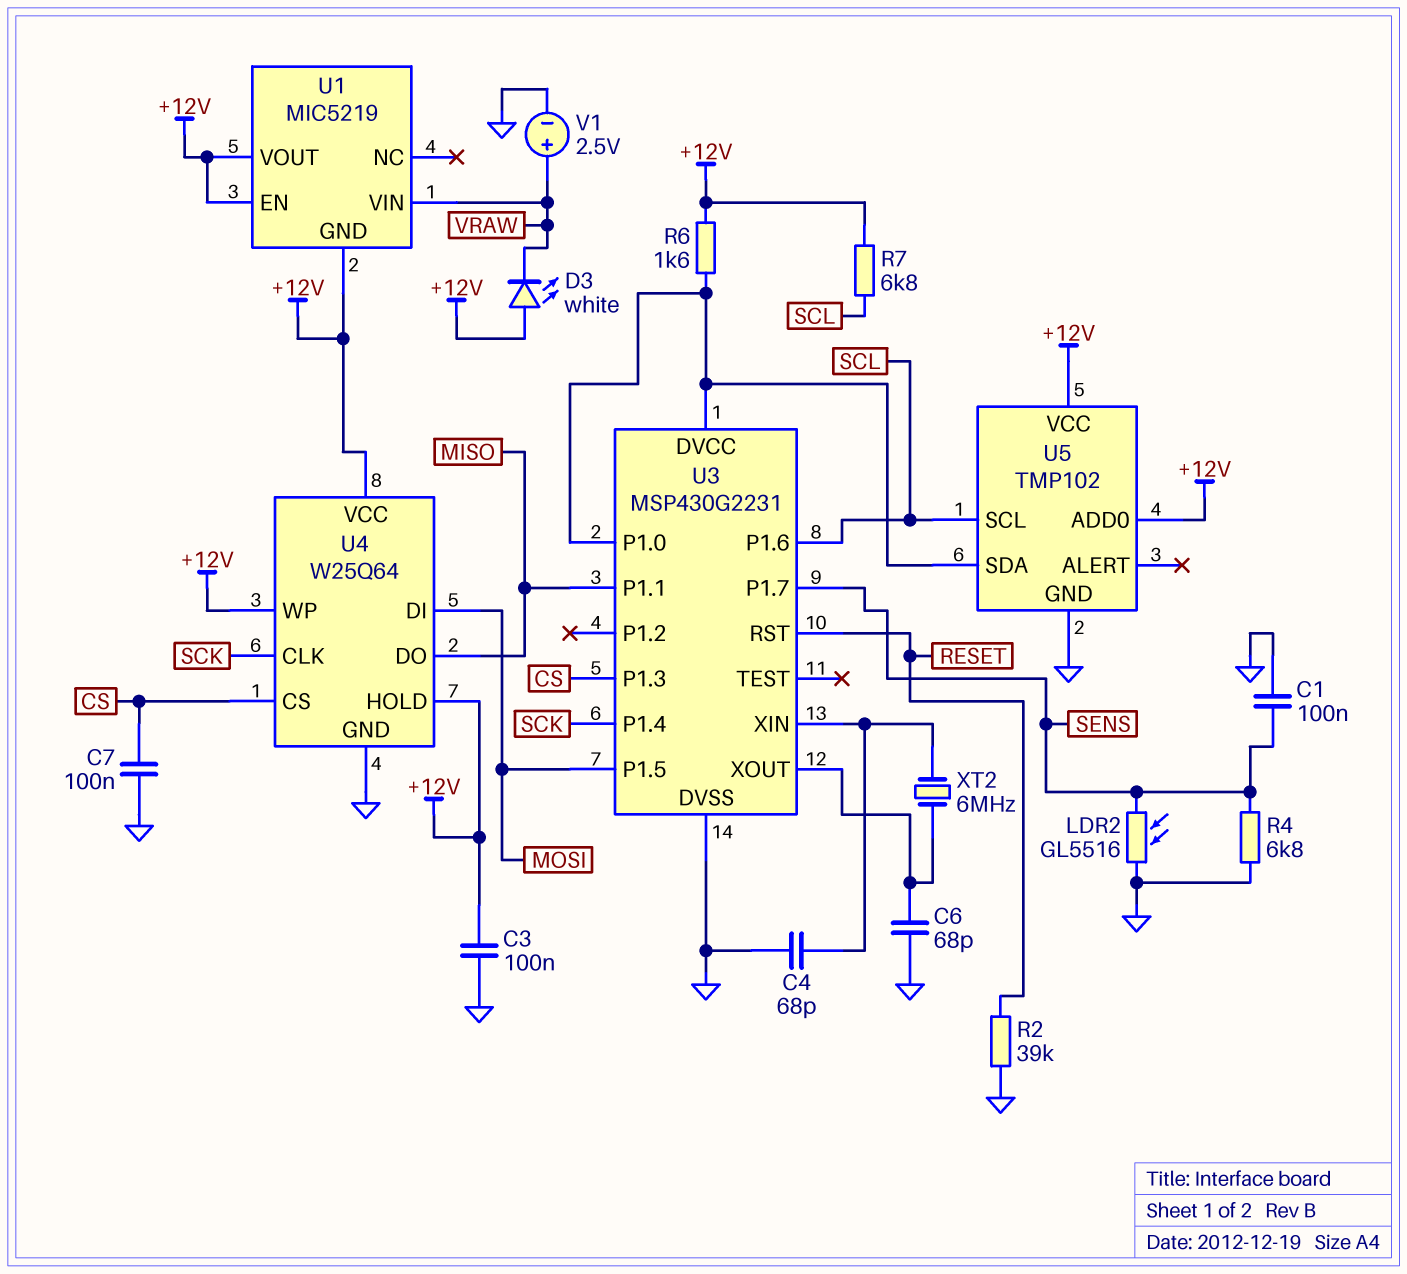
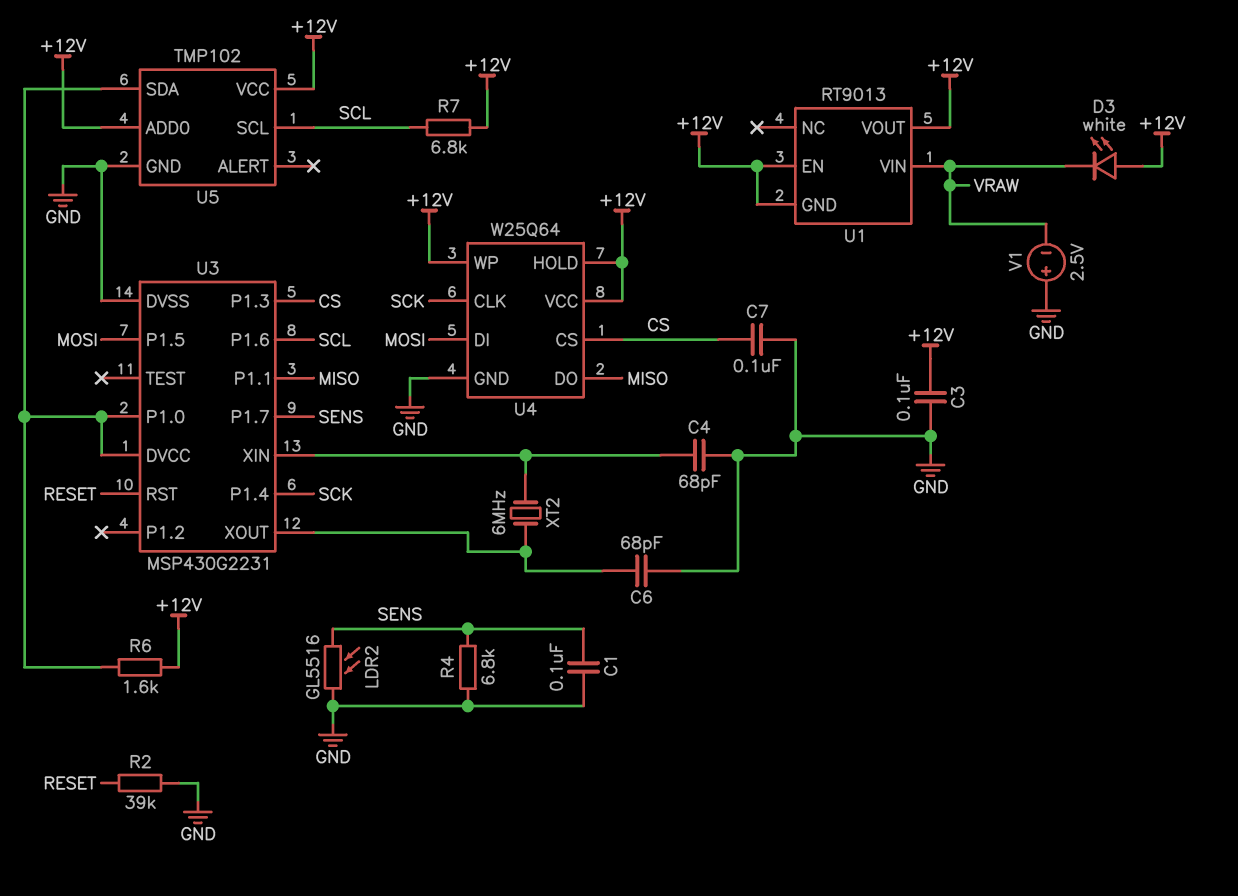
U1: MIC5219 -> RT9013
V1: 2.5V (plus VRAW, minus GND) -> 2.5V (plus GND, minus VRAW)

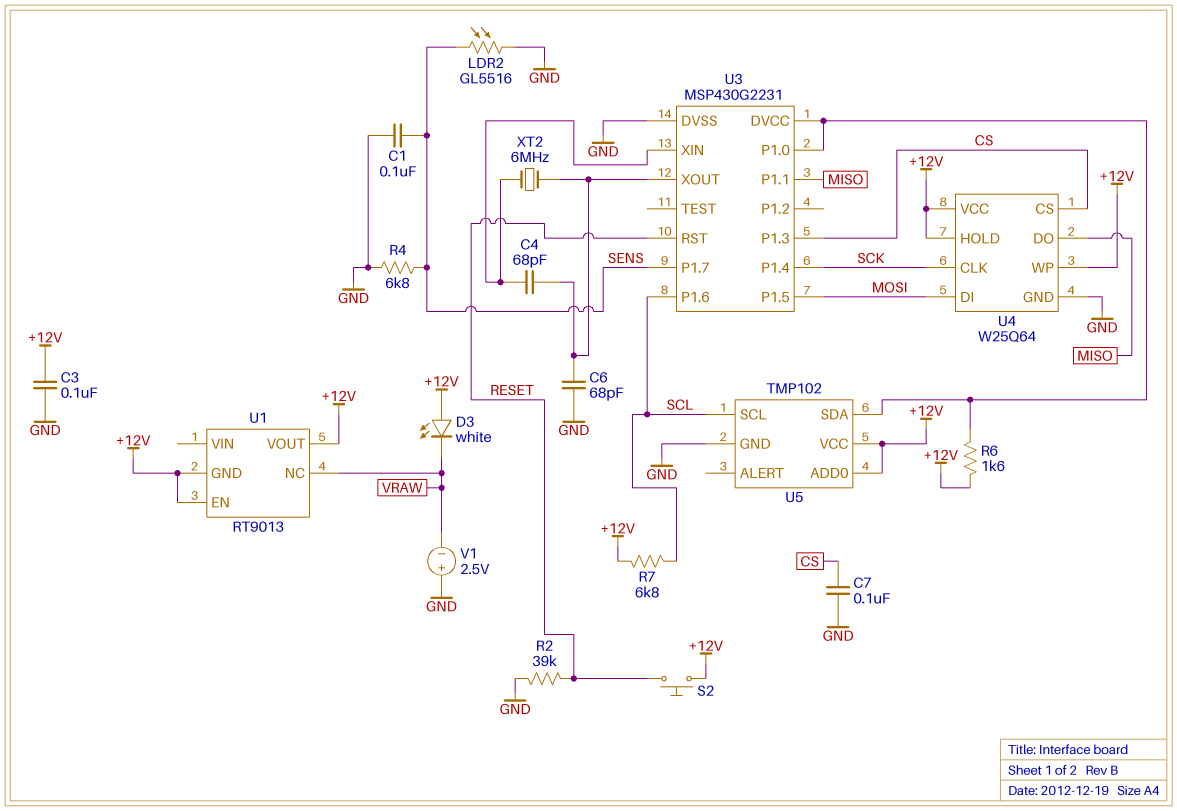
C4: 68pF (GND, U3/XIN) -> 68pF (U3/XIN, U3/XOUT)
S2: none -> button (+12V, RESET)
U1 pin NC: none -> VRAW
U1 pin VIN: VRAW -> none

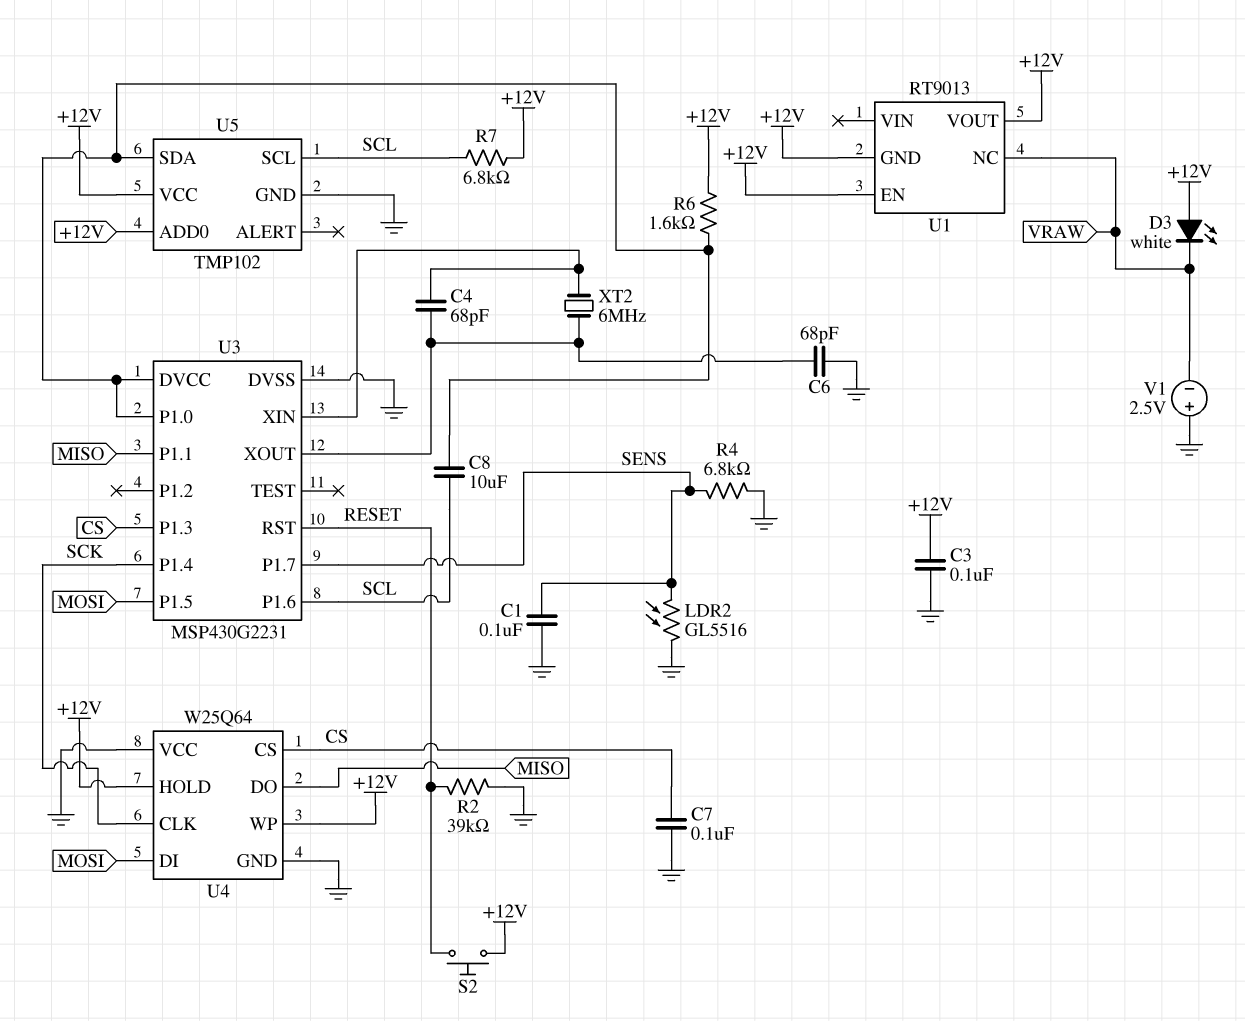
C8: none -> 10uF (SCL, U3/DVCC)
U4 pin VCC: +12V -> GND

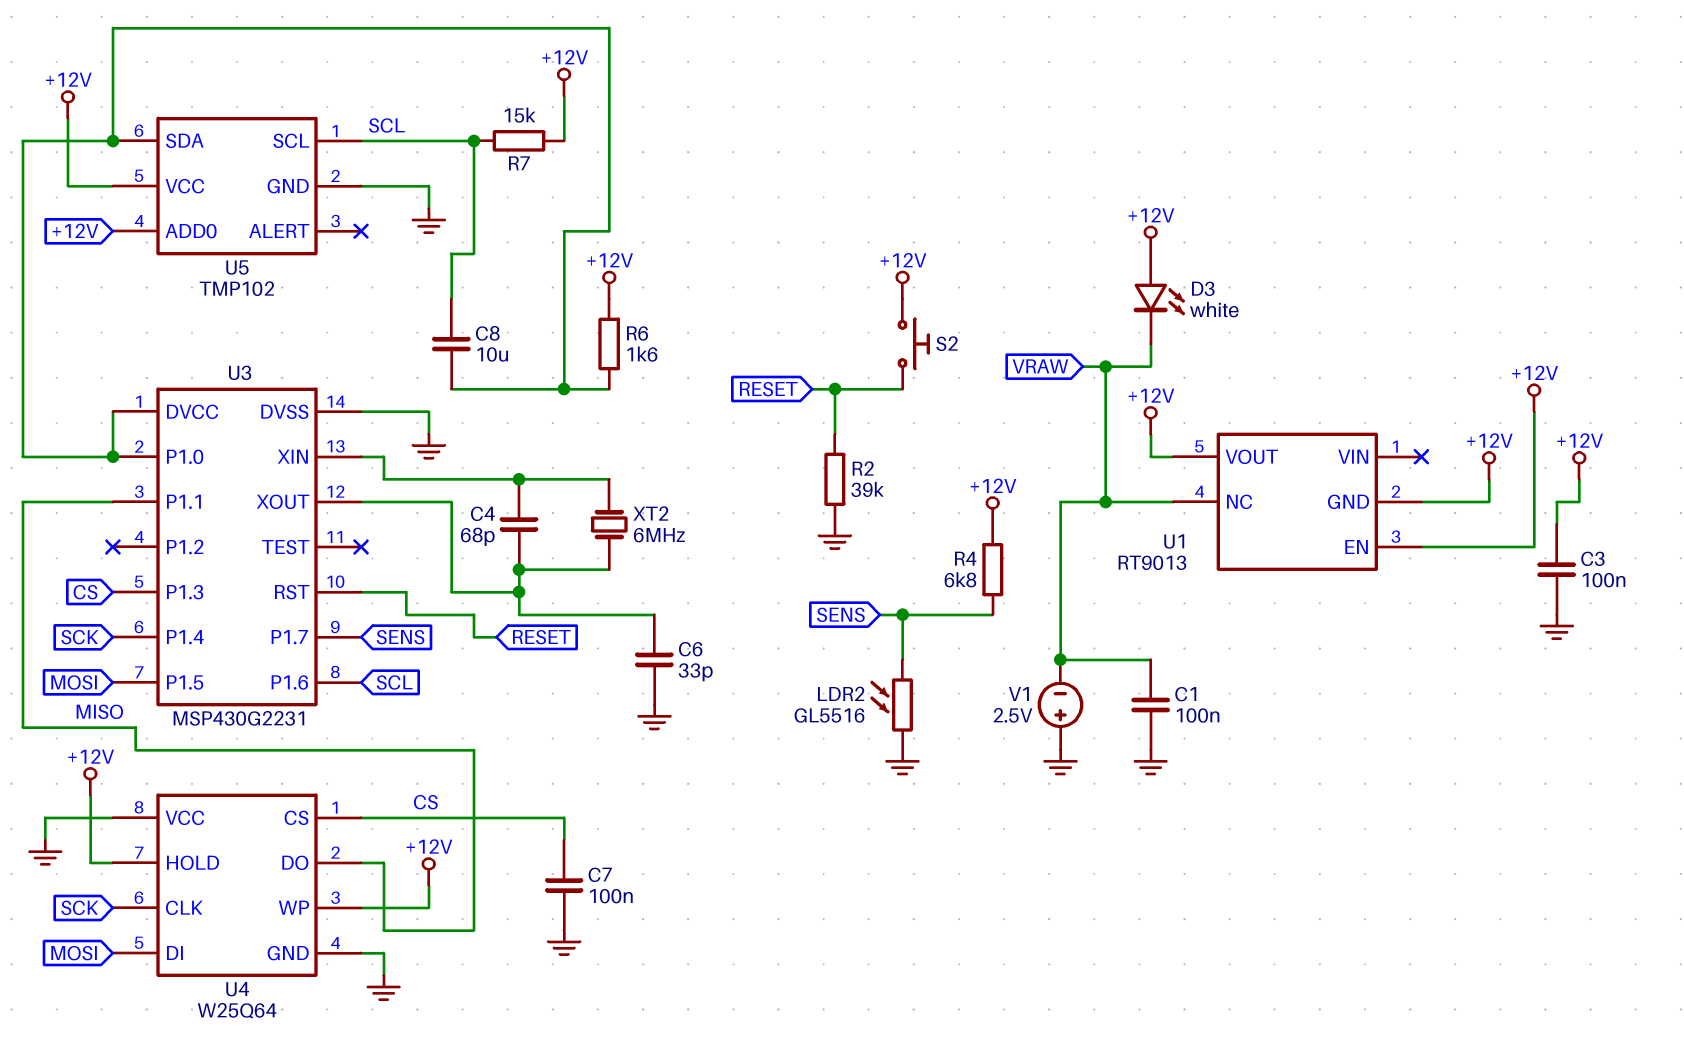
C1: 100nF (GND, SENS) -> 100nF (GND, VRAW)
C6: 68pF (GND, U3/XOUT) -> 33pF (GND, U3/XOUT)
R4: 6.8k (GND, SENS) -> 6.8k (+12V, SENS)
R7: 6.8k (+12V, SCL) -> 15k (+12V, SCL)

